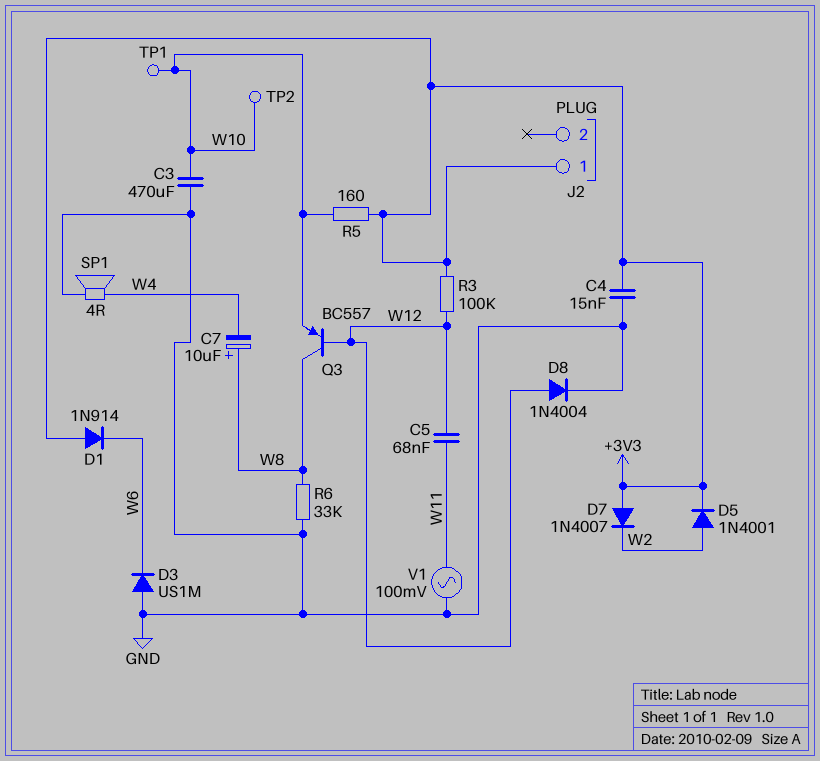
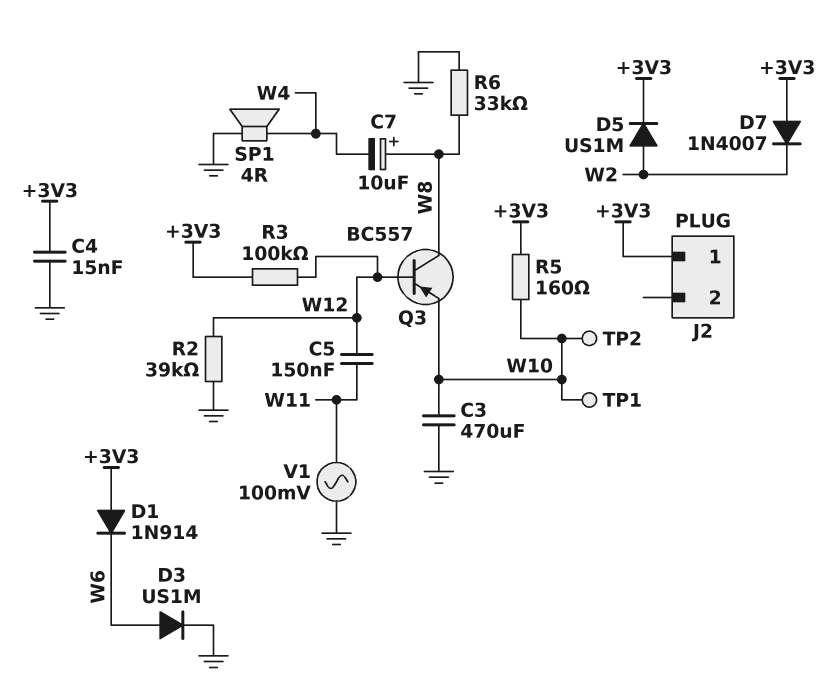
C5: 68nF (W11, W12) -> 150nF (W11, W12)
D3: diode US1M (A GND, K W6) -> diode US1M (A W6, K GND)
D5: diode 1N4001 (A W2, K +3V3) -> diode US1M (A W2, K +3V3)
D8: diode 1N4004 (A W12, K GND) -> none
R2: none -> 39k (GND, W12)

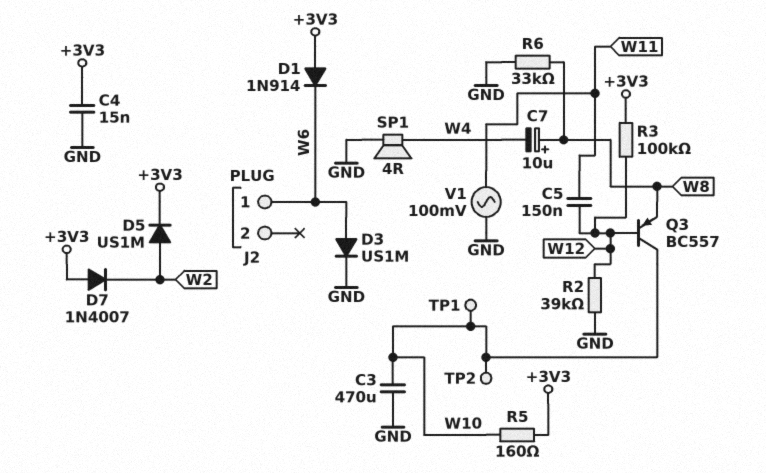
J2 pin 1: +3V3 -> W6
Q3: PNP BC557 (B W12, C W8, E W10) -> PNP BC557 (B W12, C W10, E W8)

